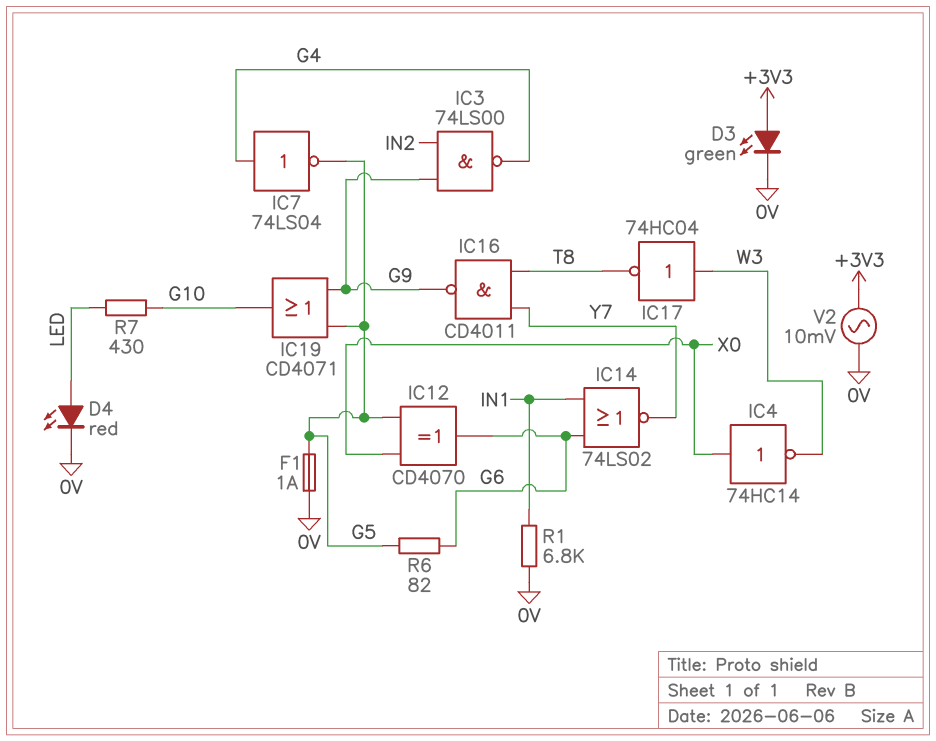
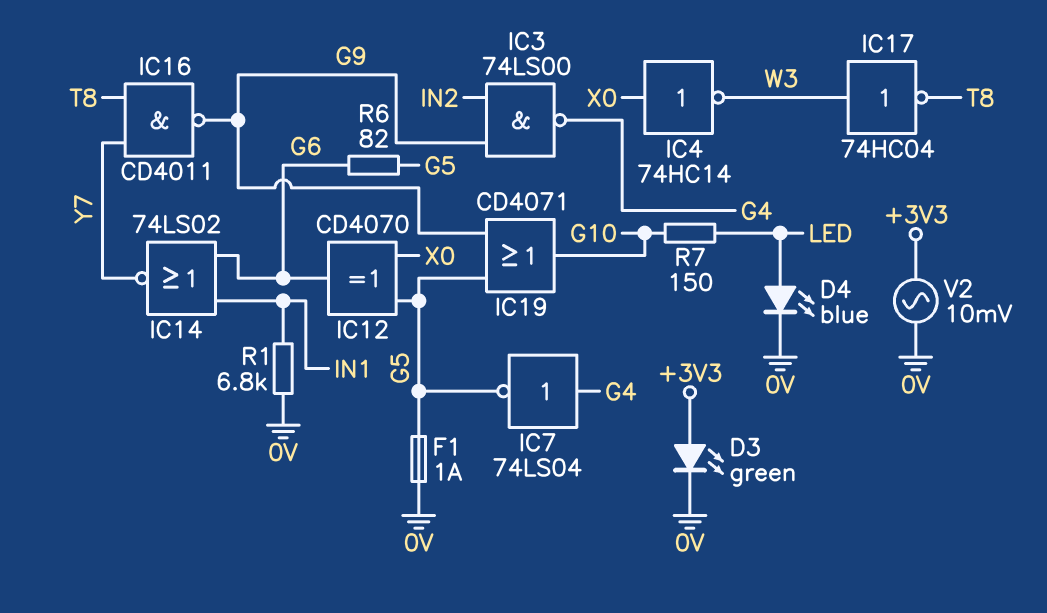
D4: LED red (A LED, K 0V) -> LED blue (A LED, K 0V)
R7: 430 (G10, LED) -> 150 (G10, LED)

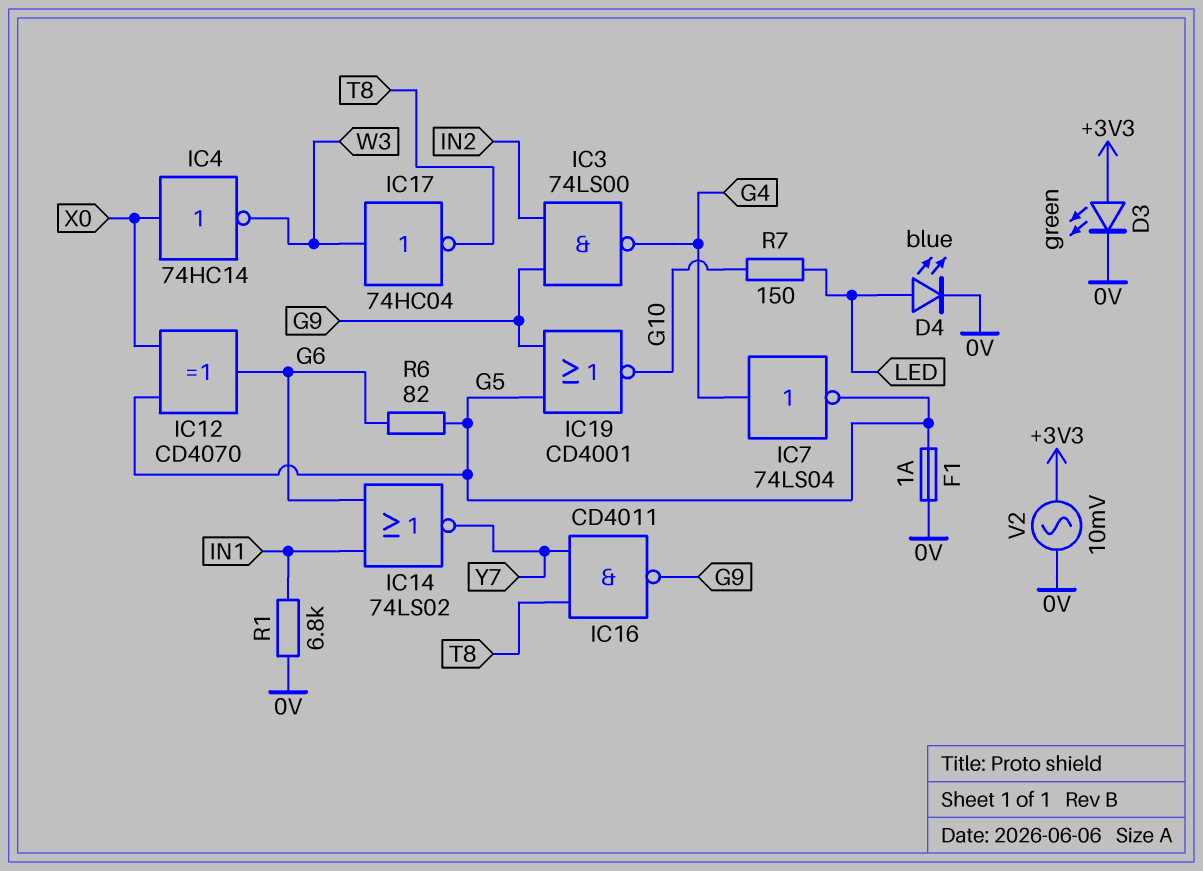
IC19: OR CD4071 (in G5, in G9, out G10) -> NOR CD4001 (in G5, in G9, out G10)

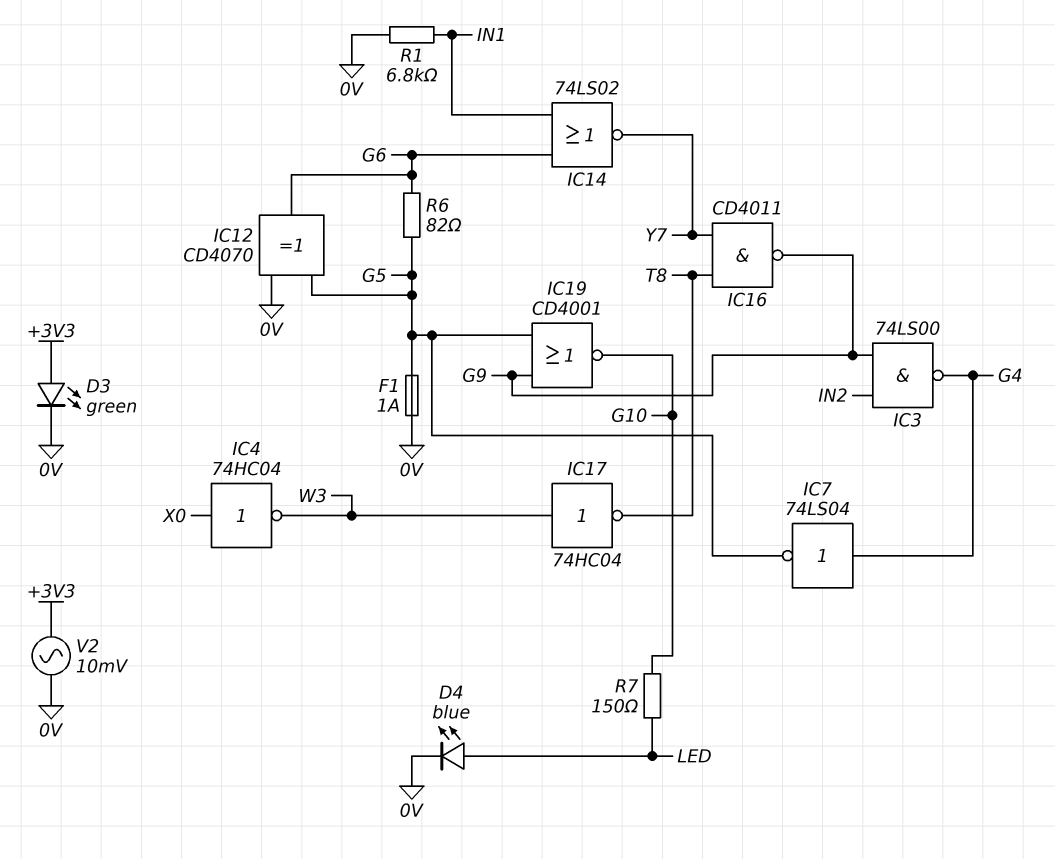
IC4: NOT 74HC14 (in X0, out W3) -> NOT 74HC04 (in X0, out W3)
IC12: XOR CD4070 (in G5, in X0, out G6) -> XOR CD4070 (in 0V, in G5, out G6)

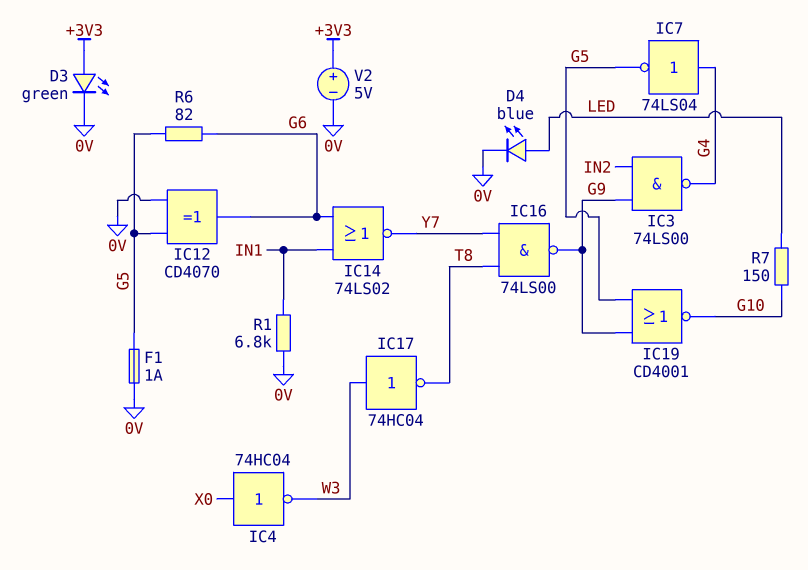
IC16: NAND CD4011 (in T8, in Y7, out G9) -> NAND 74LS00 (in T8, in Y7, out G9)
V2: AC 10mV (+3V3, 0V) -> 5V (plus +3V3, minus 0V)

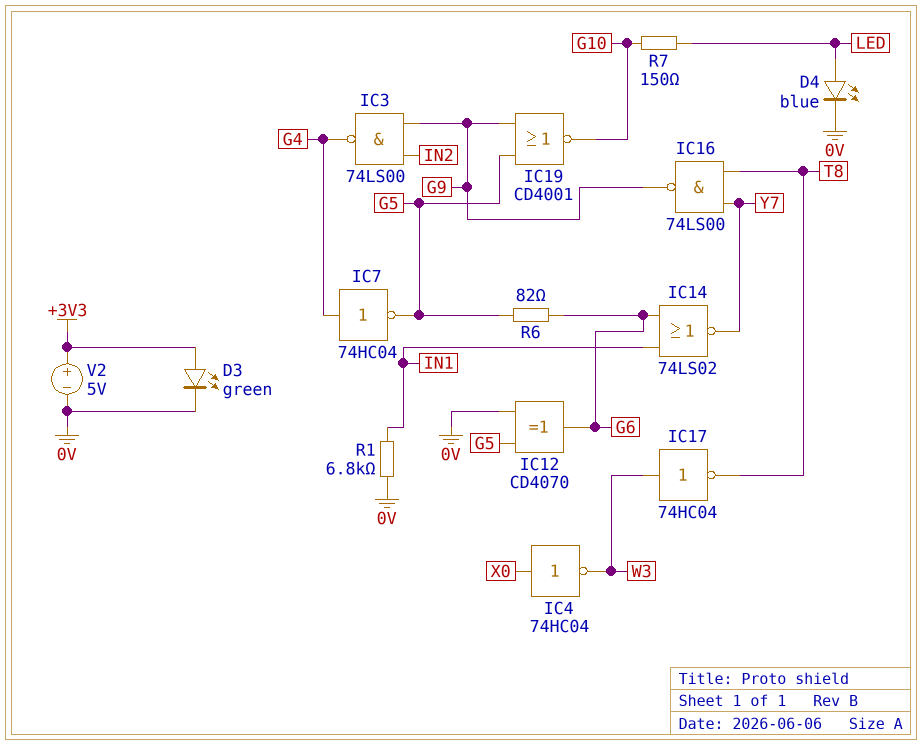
F1: 1A (0V, G5) -> none
IC7: NOT 74LS04 (in G4, out G5) -> NOT 74HC04 (in G4, out G5)

